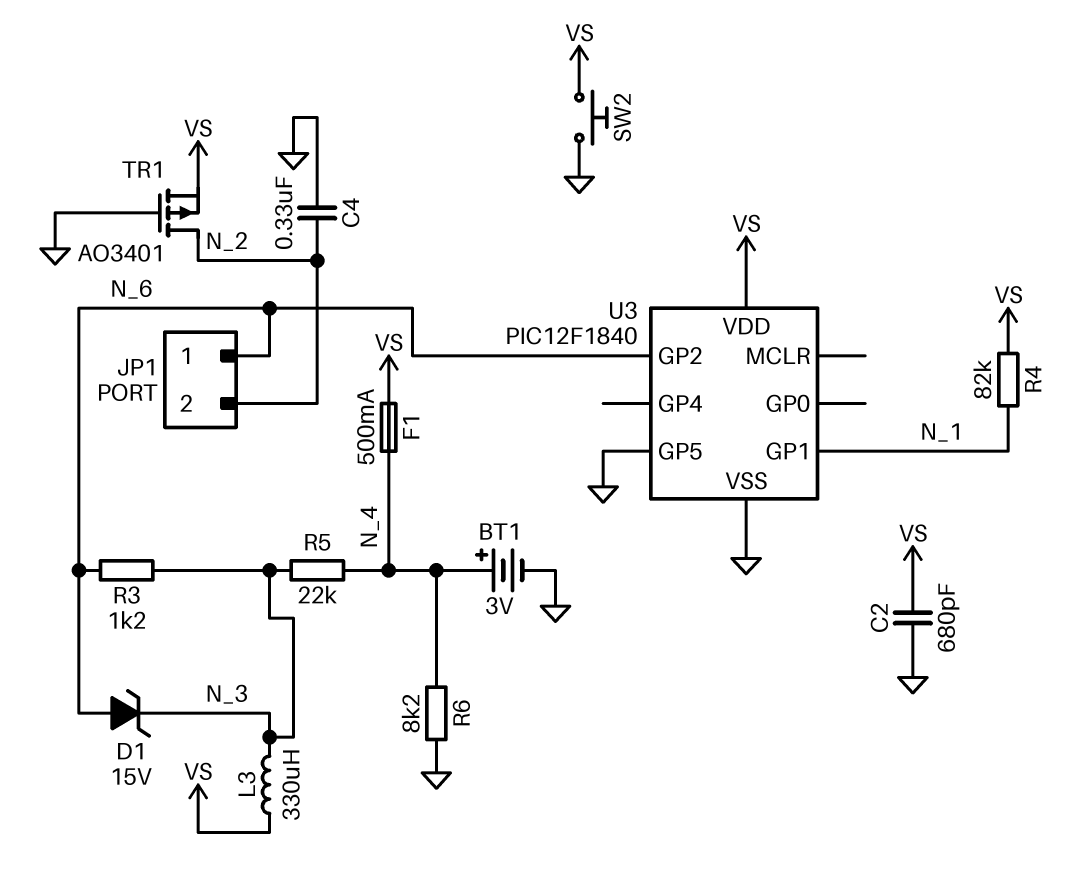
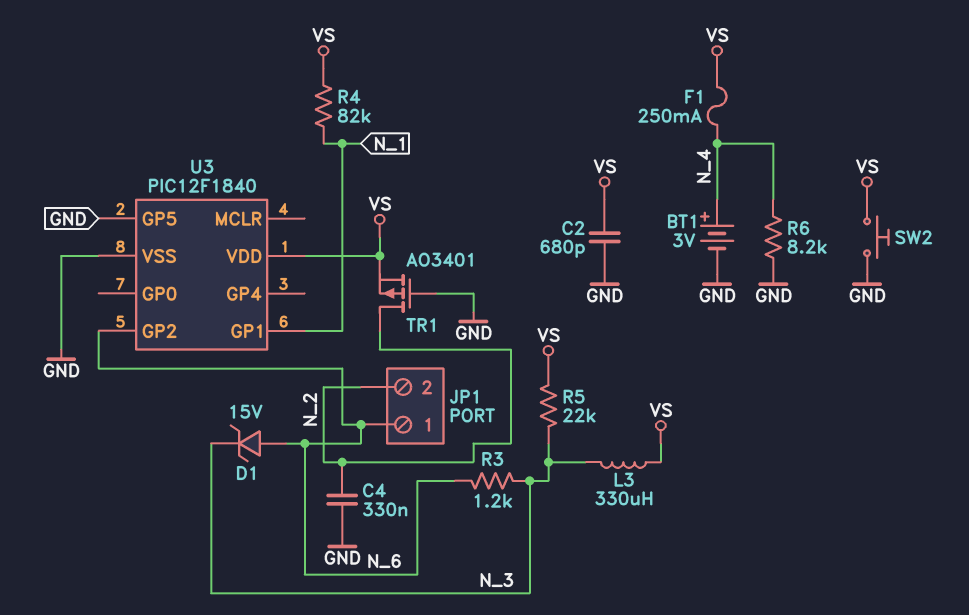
F1: 500mA (N_4, VS) -> 250mA (N_4, VS)
R5: 22k (N_3, N_4) -> 22k (N_3, VS)

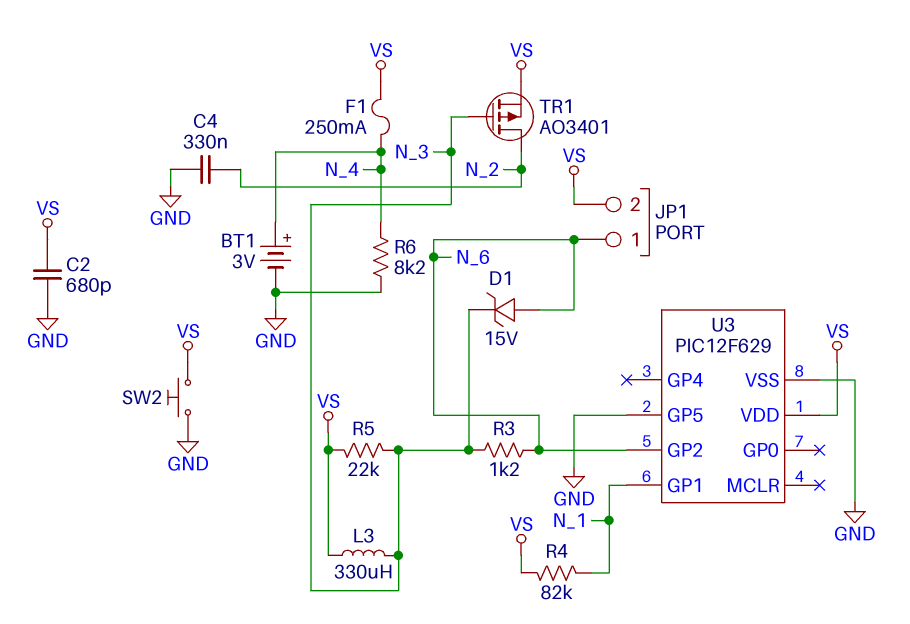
JP1 pin 2: N_2 -> VS
TR1: PMOS AO3401 (G GND, D N_2, S VS) -> PMOS AO3401 (G N_3, D N_2, S VS)
U3: PIC12F1840 -> PIC12F629

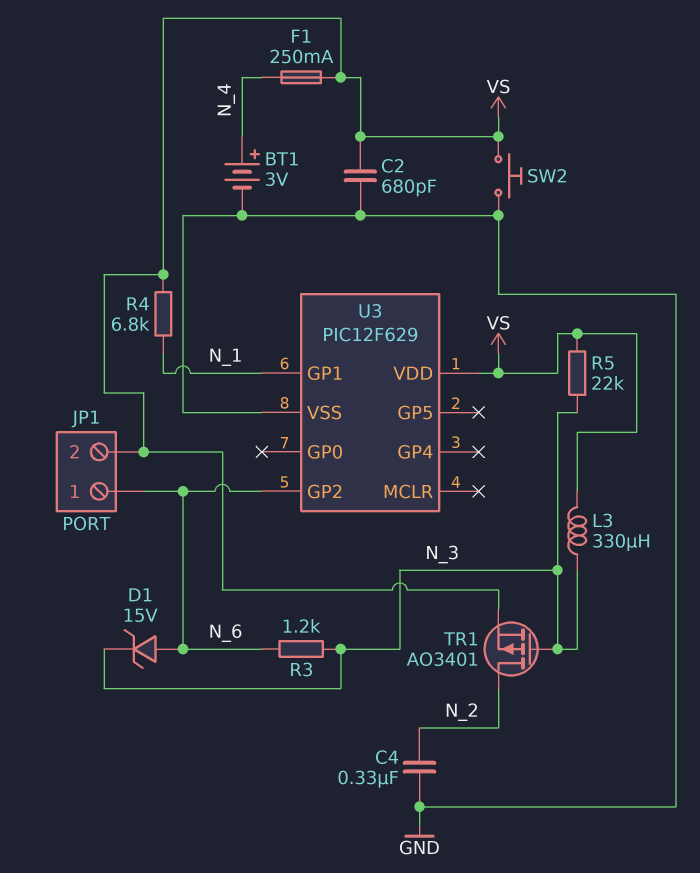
R4: 82k (N_1, VS) -> 6.8k (N_1, VS)
R6: 8.2k (GND, N_4) -> none
U3 pin GP5: GND -> none

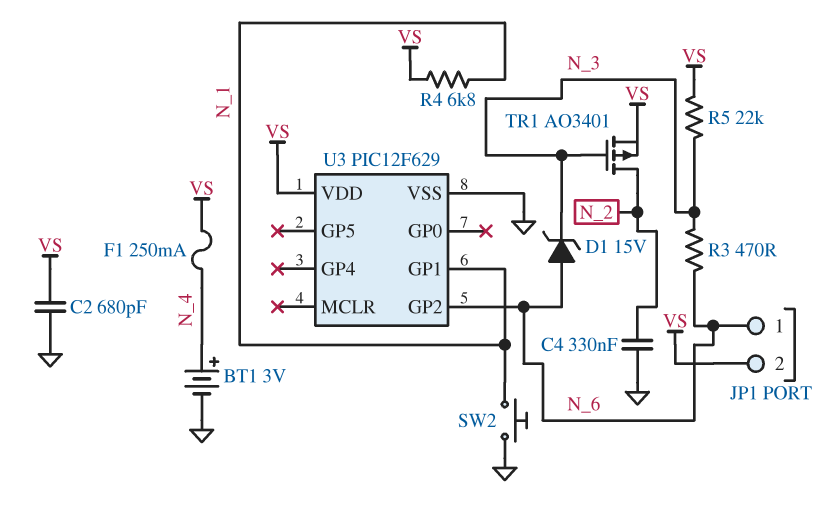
L3: 330uH (N_3, VS) -> none
R3: 1.2k (N_3, N_6) -> 470 (N_3, N_6)
SW2: button (GND, VS) -> button (GND, N_1)

